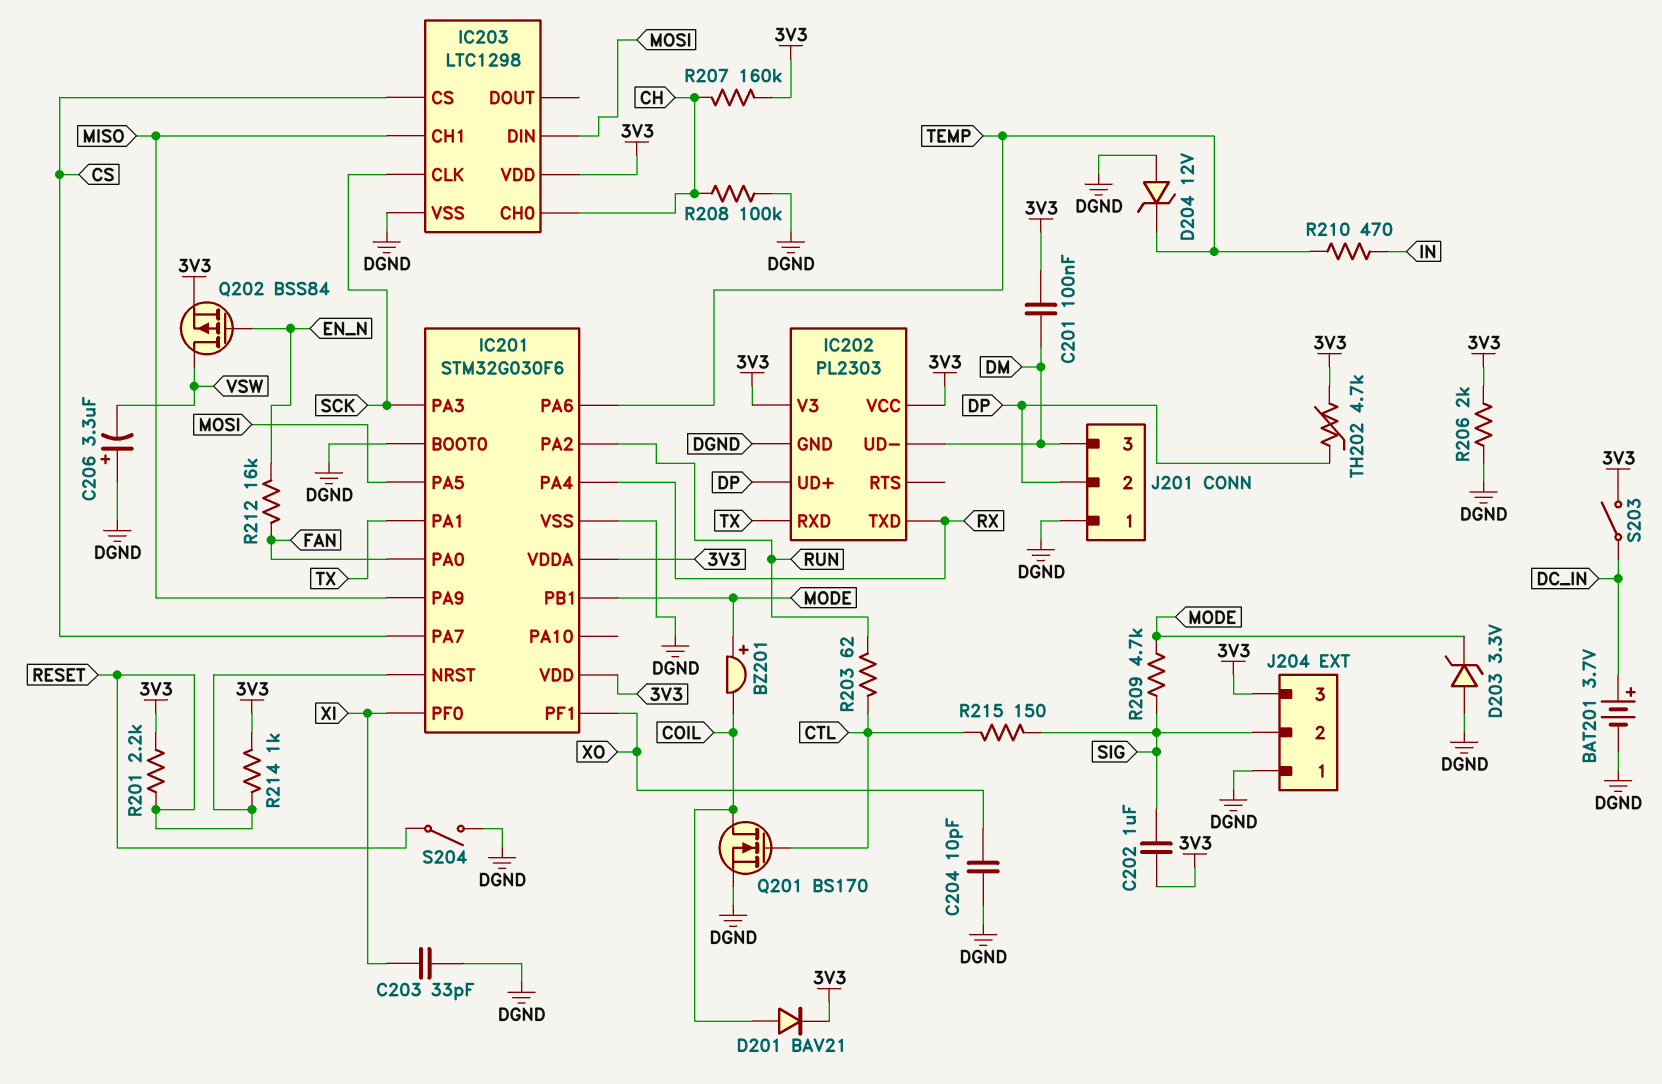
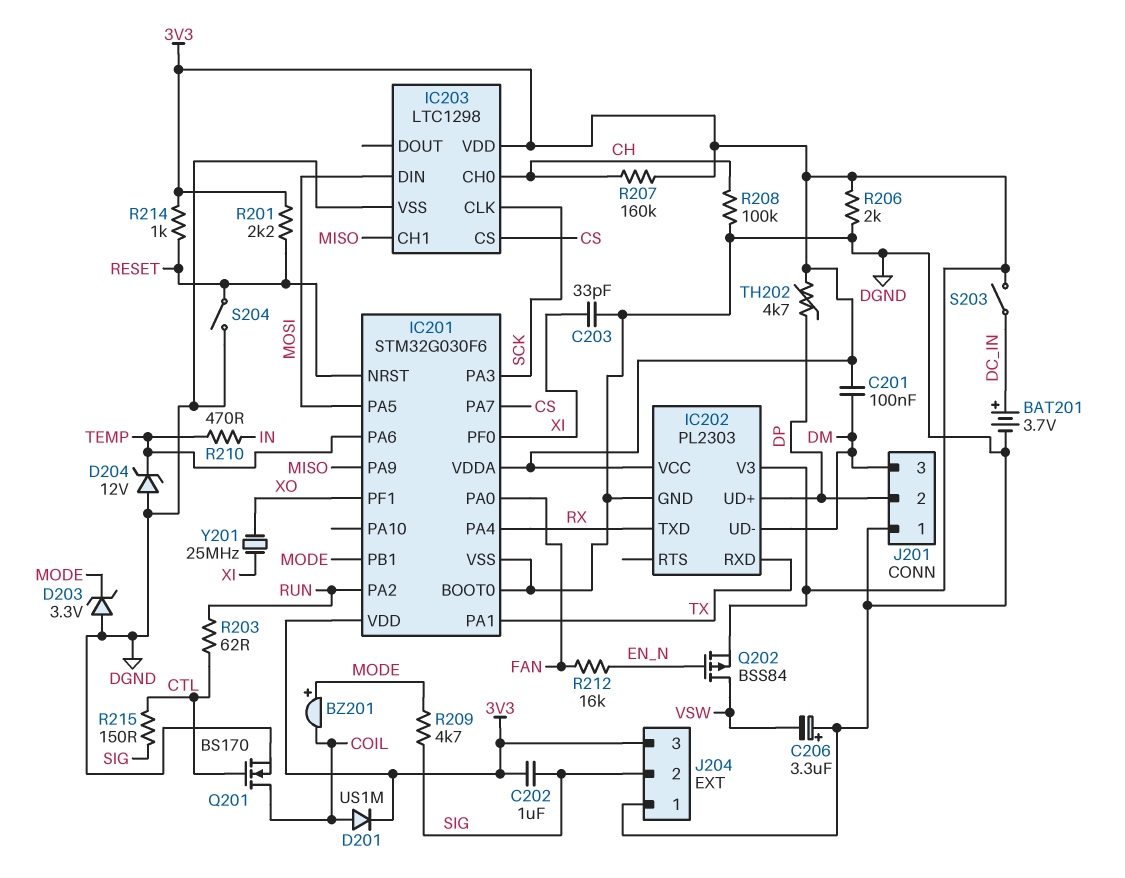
C204: 10pF (DGND, XO) -> none
D201: diode BAV21 (A COIL, K 3V3) -> diode US1M (A COIL, K 3V3)
Y201: none -> 25MHz (XI, XO)

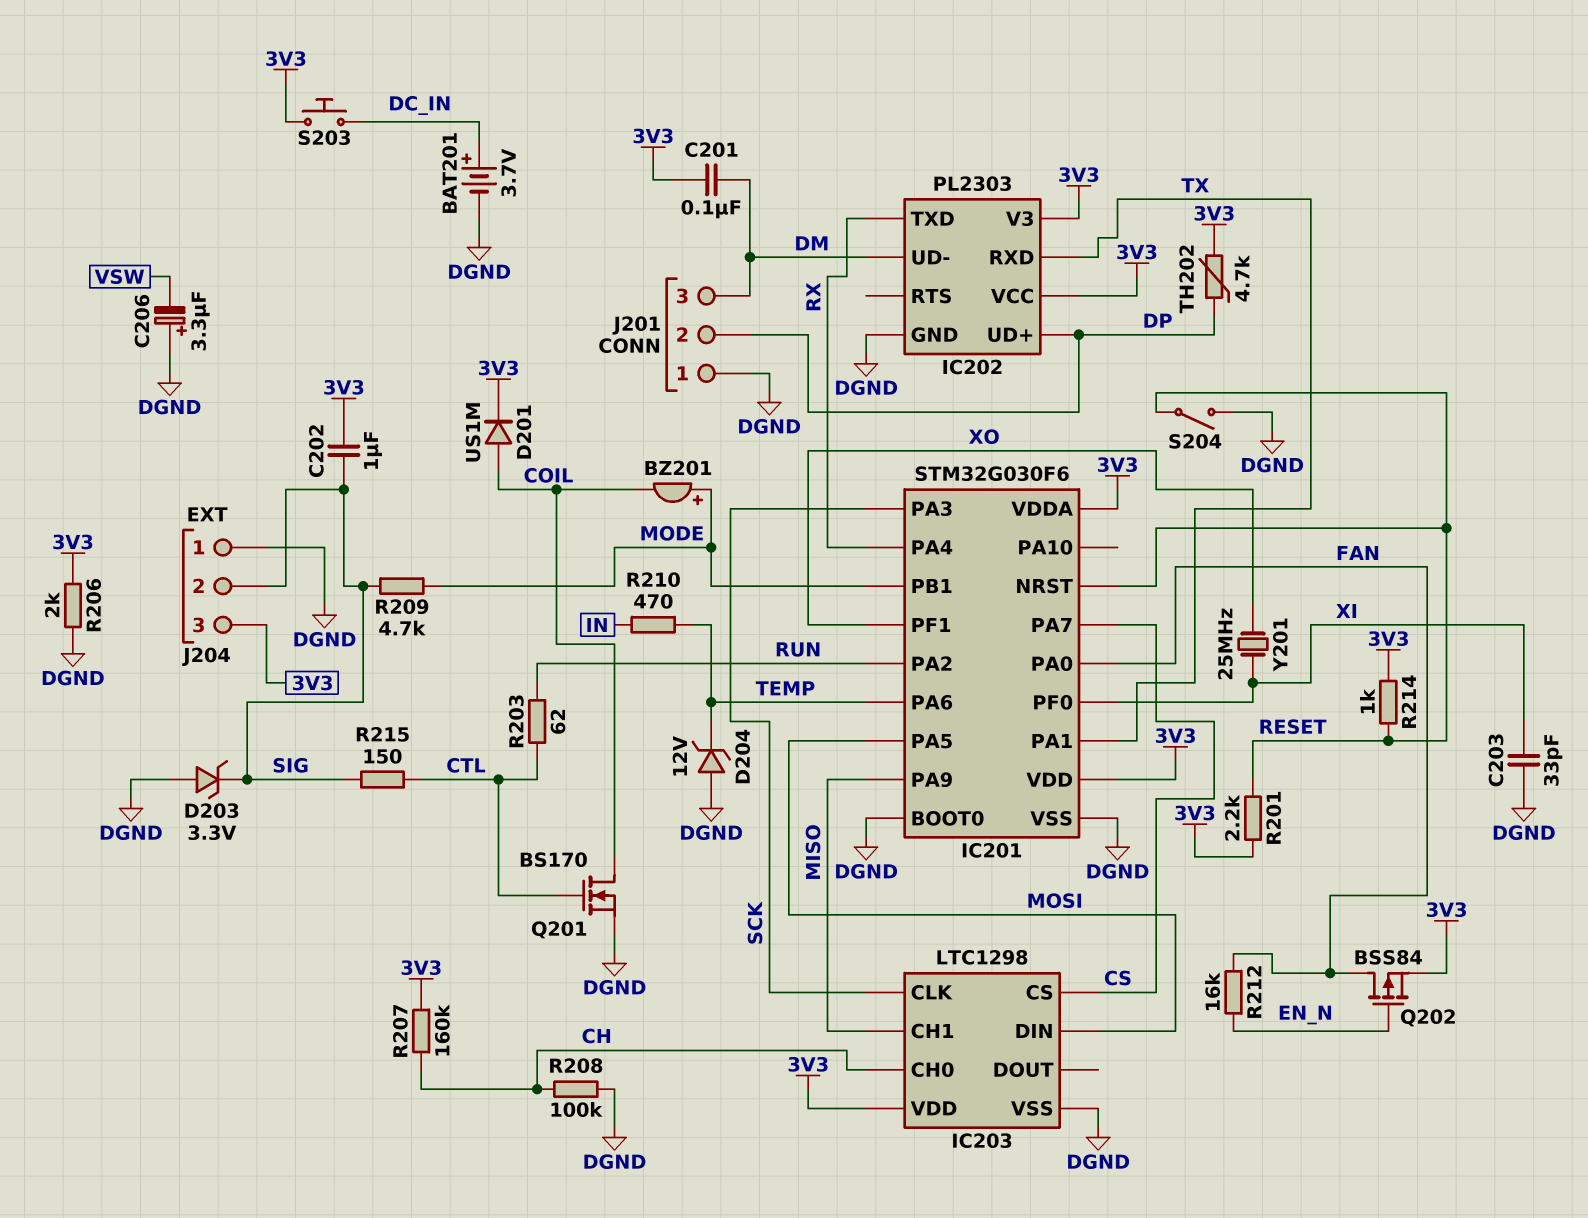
D203: zener 3.3V (A DGND, K MODE) -> zener 3.3V (A DGND, K SIG)
Q202: PMOS BSS84 (G EN_N, D VSW, S 3V3) -> PMOS BSS84 (G EN_N, D FAN, S 3V3)
S203: switch (3V3, DC_IN) -> button (3V3, DC_IN)

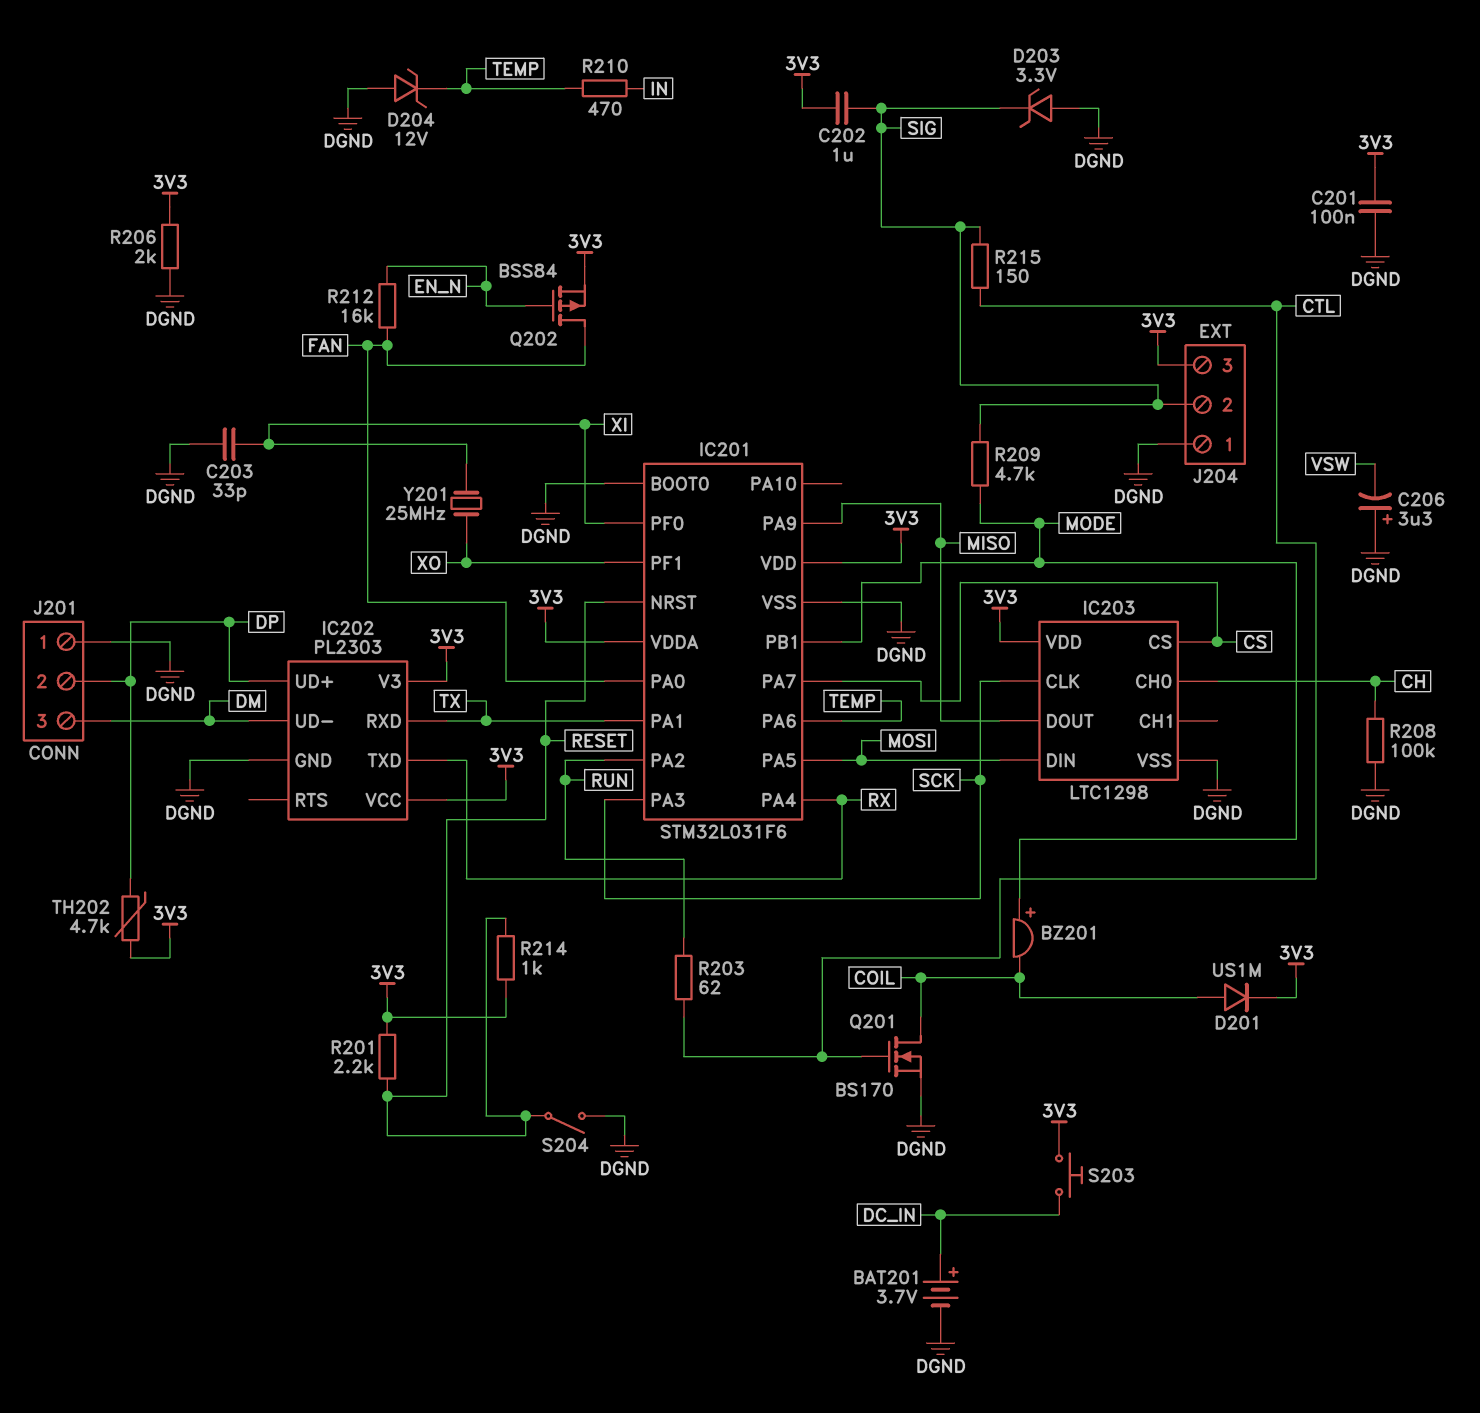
C201: 100nF (3V3, DM) -> 100nF (3V3, DGND)
IC201: STM32G030F6 -> STM32L031F6
IC203 pin CH1: MISO -> none
IC203 pin DOUT: none -> MISO
R207: 160k (3V3, CH) -> none

